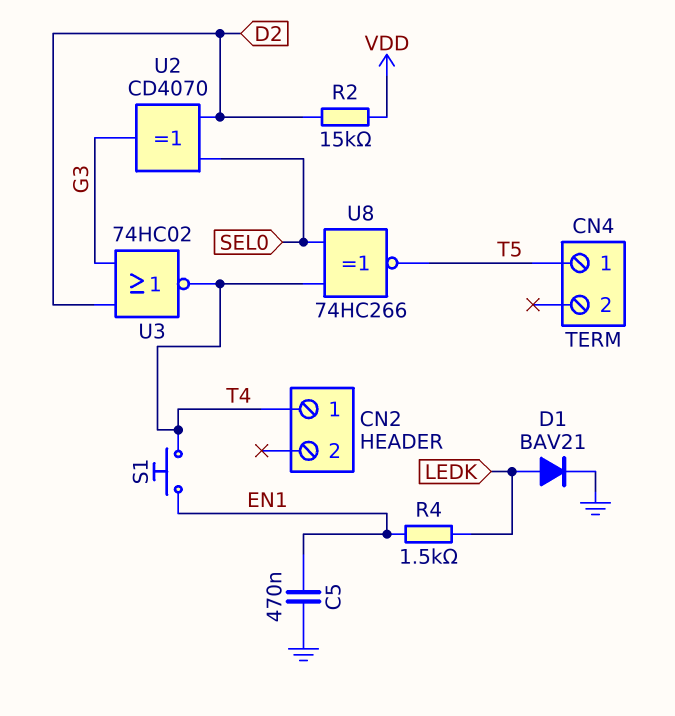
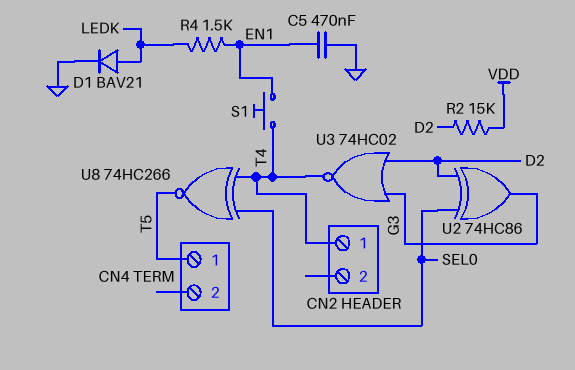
U2: XOR CD4070 (in D2, in SEL0, out G3) -> XOR 74HC86 (in D2, in SEL0, out G3)

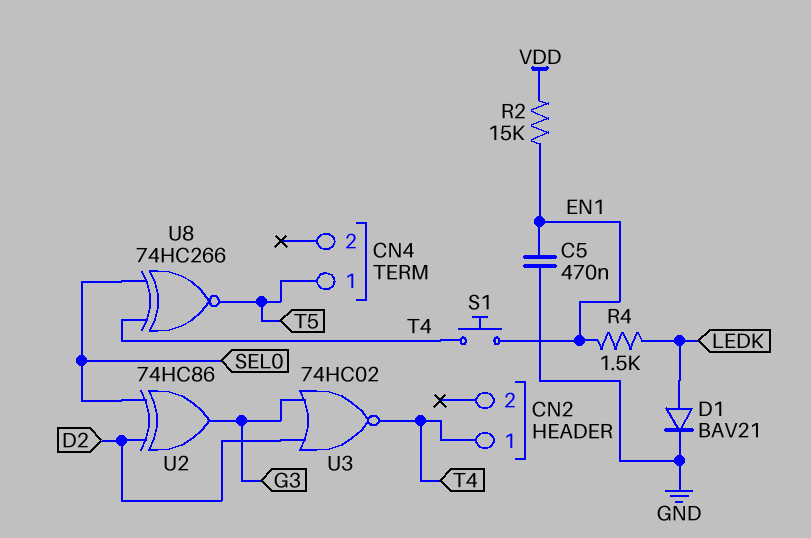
R2: 15k (D2, VDD) -> 15k (EN1, VDD)

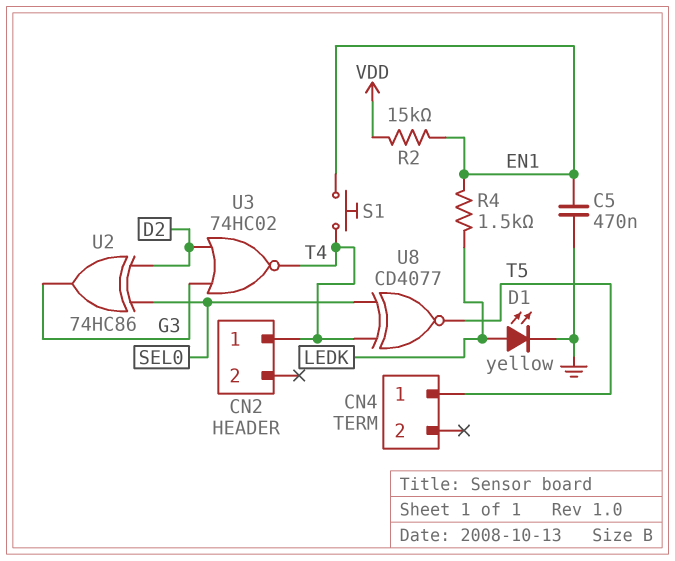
D1: diode BAV21 (A LEDK, K GND) -> LED yellow (A LEDK, K GND)
U8: XNOR 74HC266 (in SEL0, in T4, out T5) -> XNOR CD4077 (in SEL0, in T4, out T5)

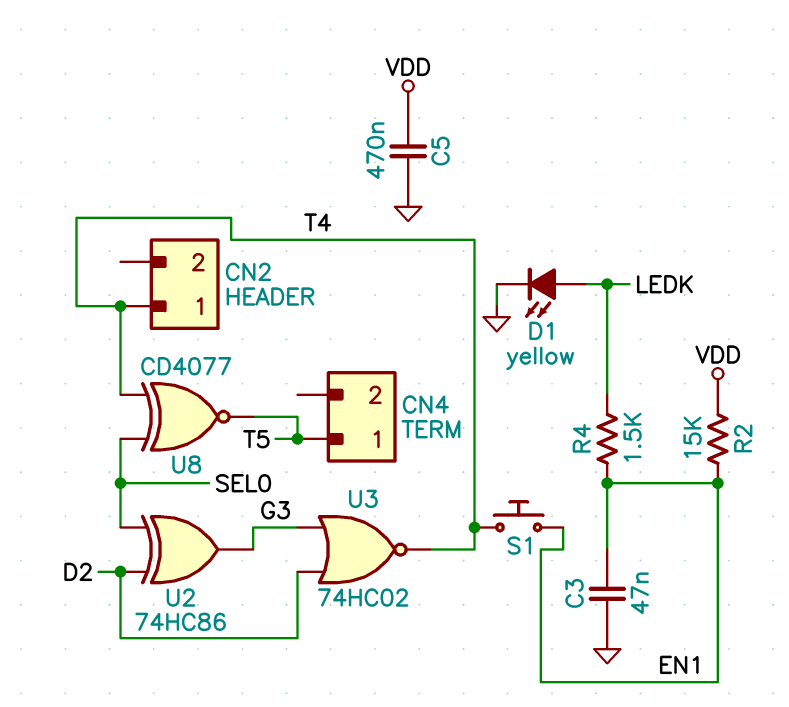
C3: none -> 47nF (EN1, GND)
C5: 470nF (EN1, GND) -> 470nF (GND, VDD)

